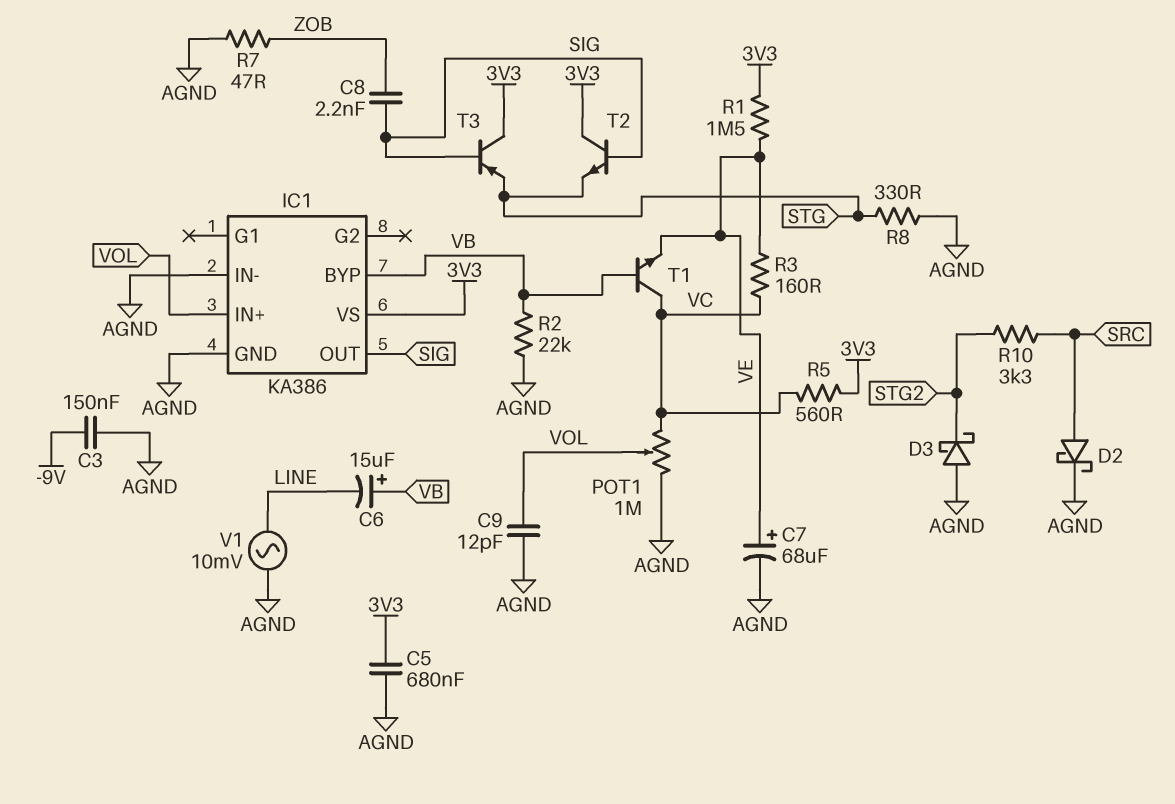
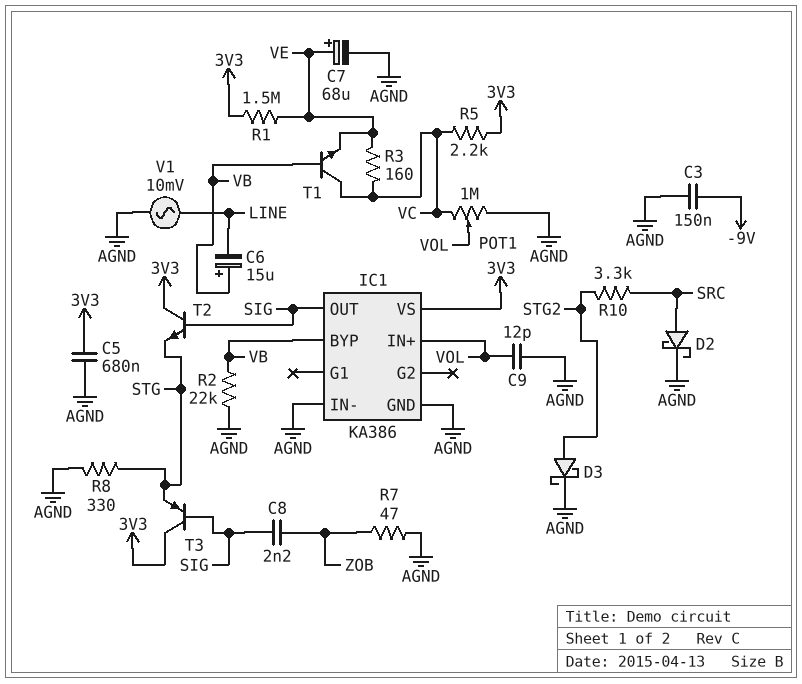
D3: schottky (A AGND, K STG2) -> schottky (A STG2, K AGND)
R5: 560 (3V3, VC) -> 2.2k (3V3, VC)

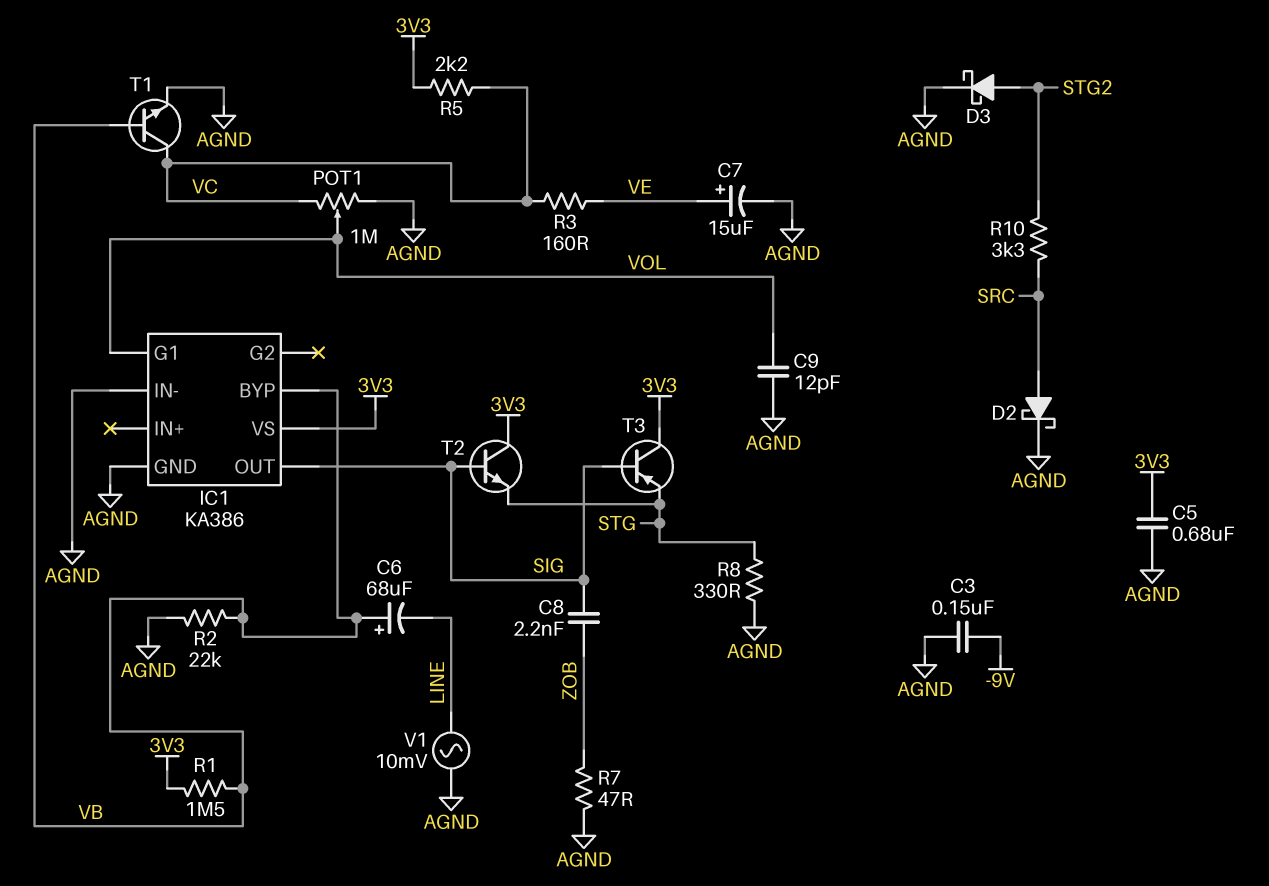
C6: 15uF (plus VB, minus LINE) -> 68uF (plus VB, minus LINE)
C7: 68uF (plus VE, minus AGND) -> 15uF (plus VE, minus AGND)
IC1 pin G1: none -> VOL
IC1 pin IN+: VOL -> none
R1: 1.5M (3V3, VE) -> 1.5M (3V3, VB)
T1: NPN (B VB, C VC, E VE) -> NPN (B VB, C VC, E AGND)

